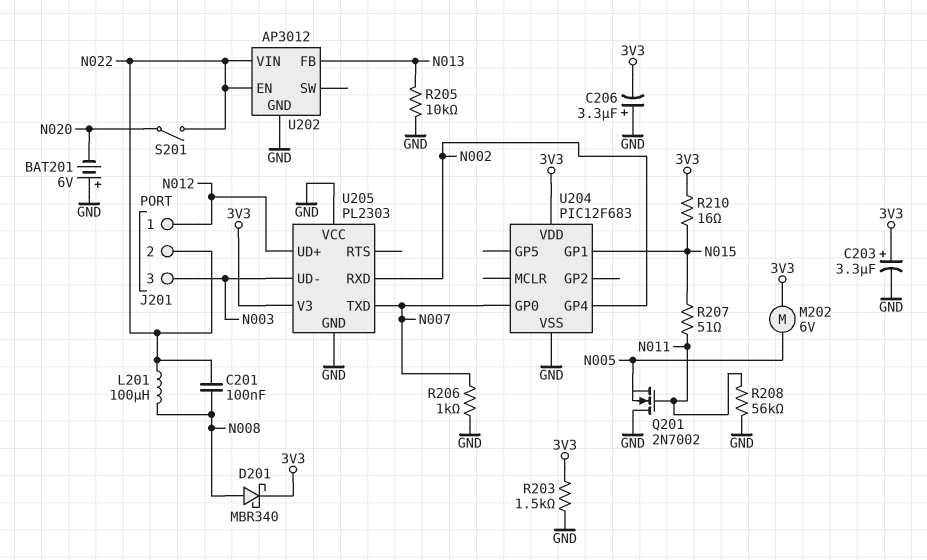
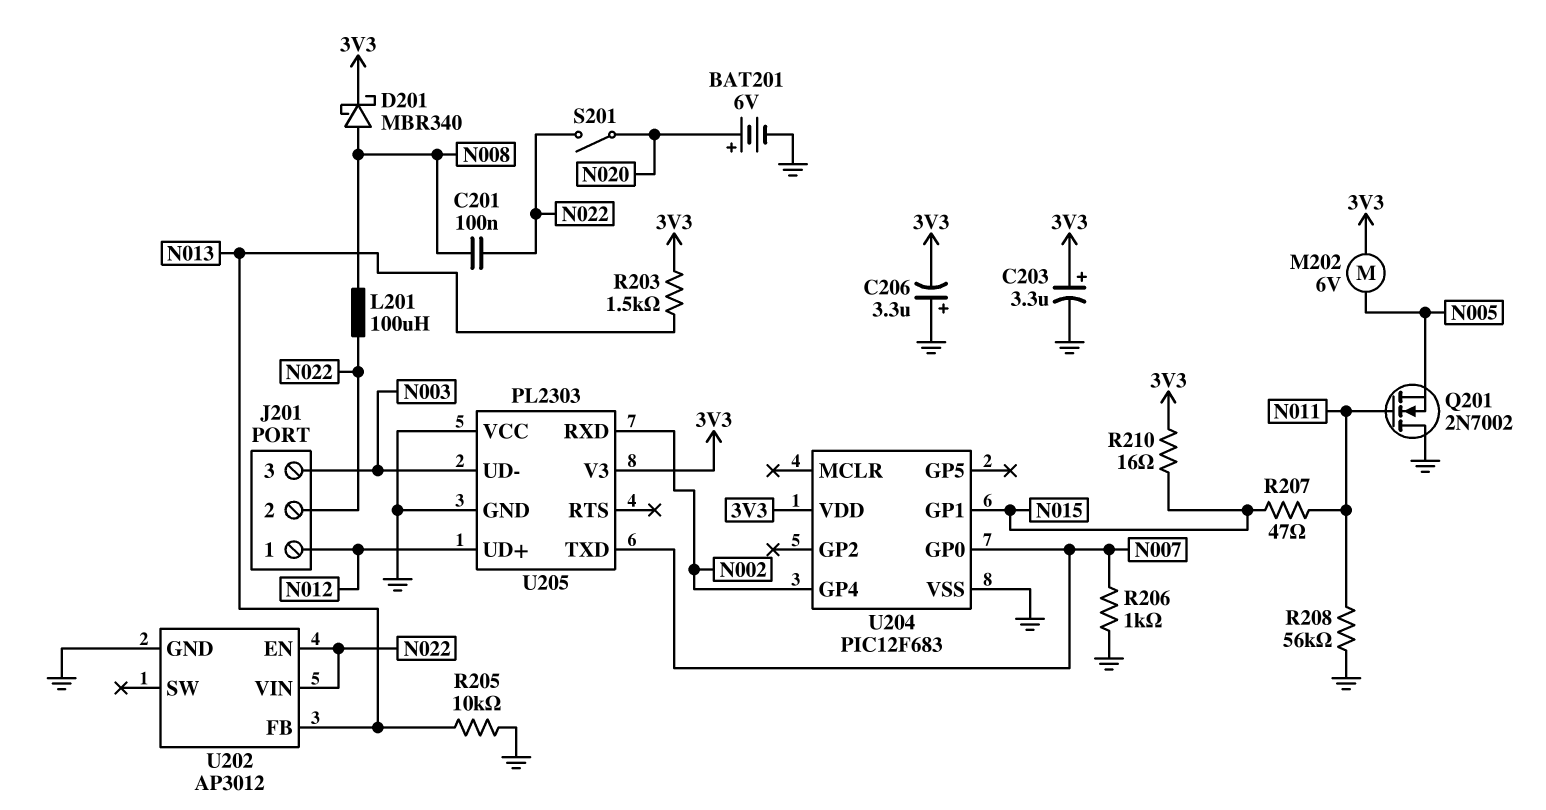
BAT201: 6V (plus GND, minus N020) -> 6V (plus N020, minus GND)
R203: 1.5k (3V3, GND) -> 1.5k (3V3, N013)
R207: 51 (N011, N015) -> 47 (N011, N015)

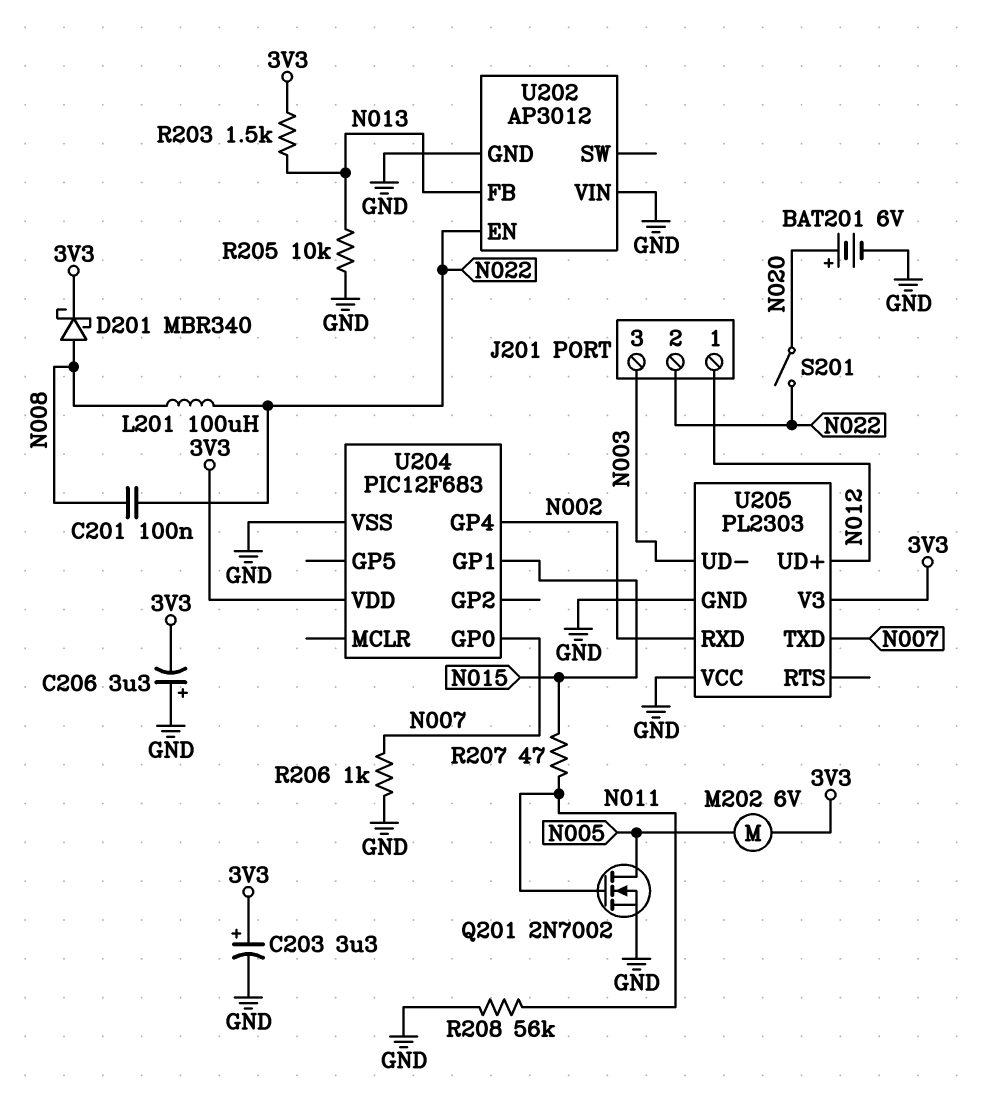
Q201: NMOS 2N7002 (G N011, D GND, S N005) -> NMOS 2N7002 (G N011, D N005, S GND)
R210: 16 (3V3, N015) -> none
U202 pin VIN: N022 -> GND

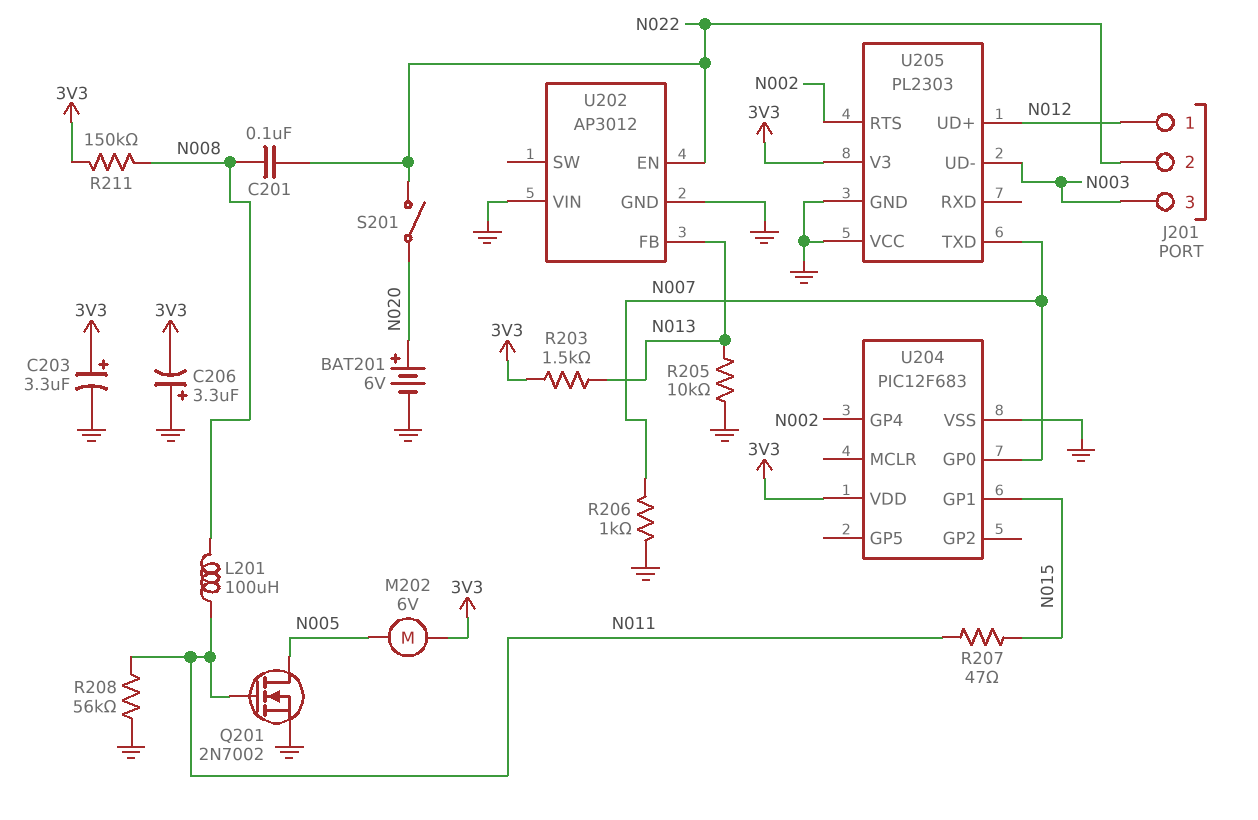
D201: schottky MBR340 (A N008, K 3V3) -> none
L201: 100uH (N008, N022) -> 100uH (N008, N011)
R211: none -> 150k (3V3, N008)
U205 pin RTS: none -> N002
U205 pin RXD: N002 -> none

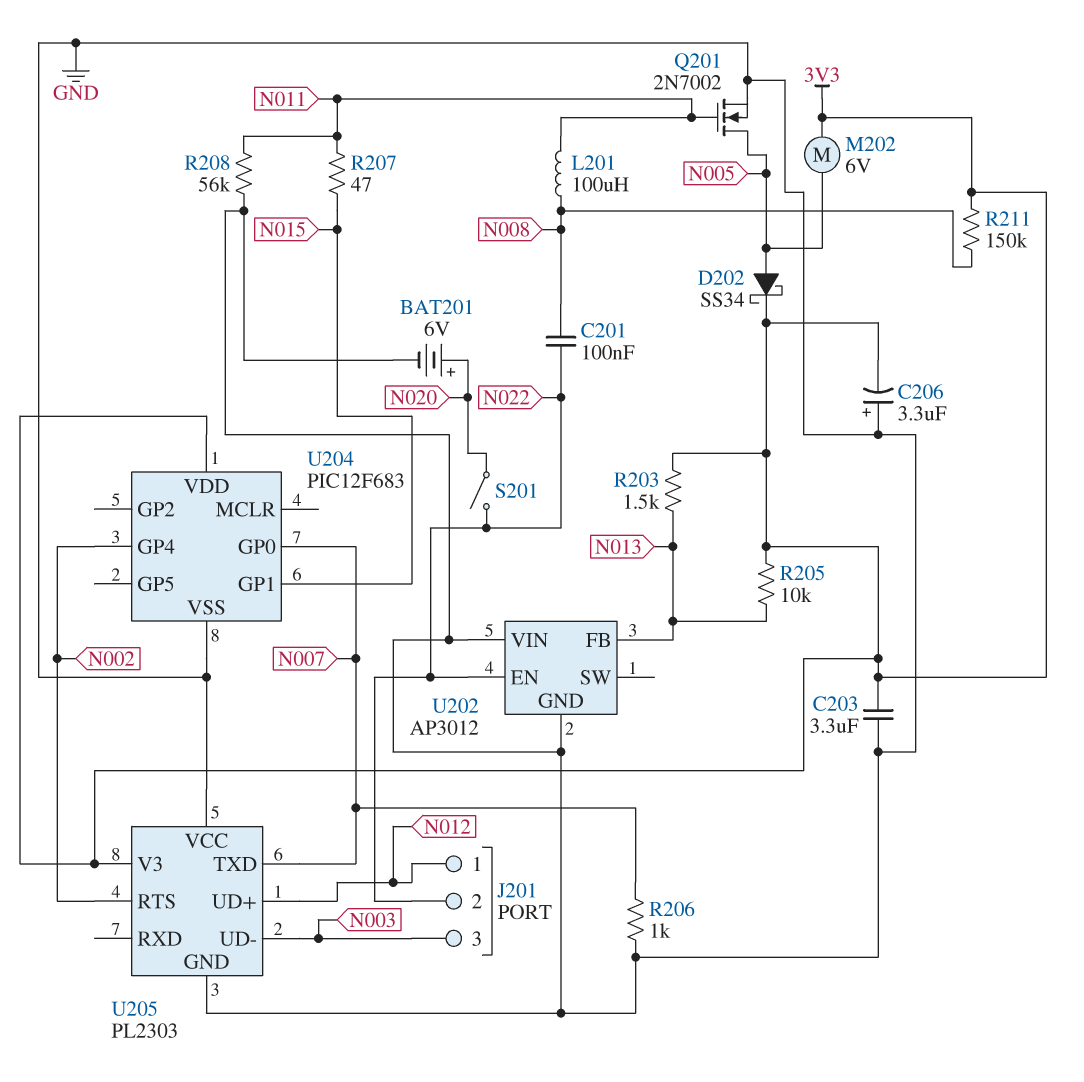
C203: 3.3uF (plus 3V3, minus GND) -> 3.3uF (3V3, GND)
D202: none -> schottky SS34 (A N005, K 3V3)
R205: 10k (GND, N013) -> 10k (3V3, N013)

